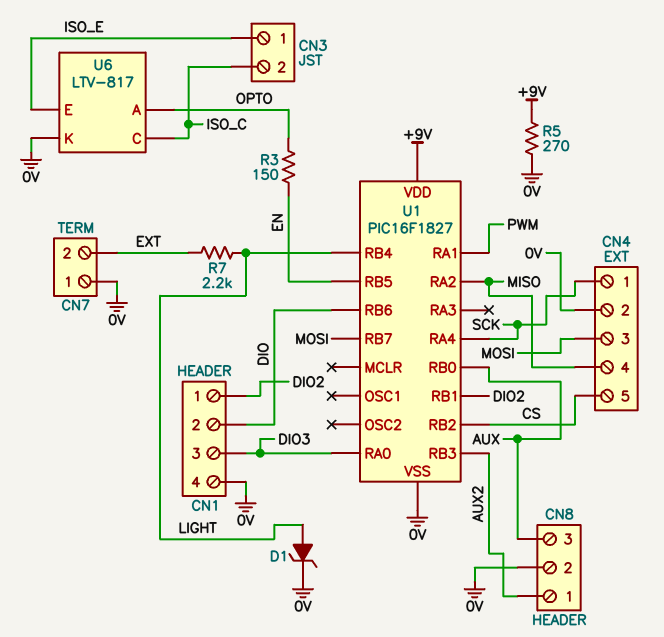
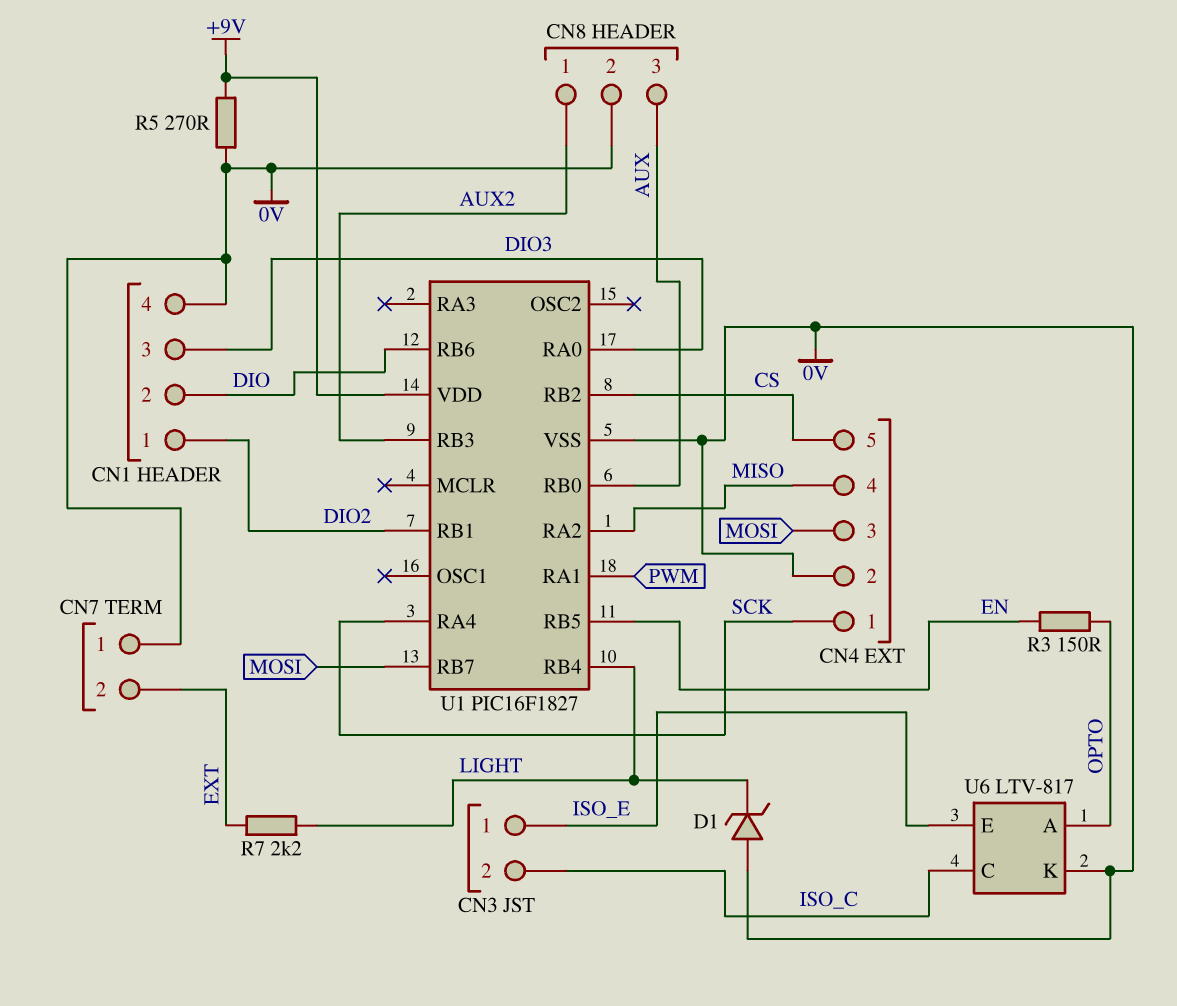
D1: zener (A LIGHT, K 0V) -> zener (A 0V, K LIGHT)

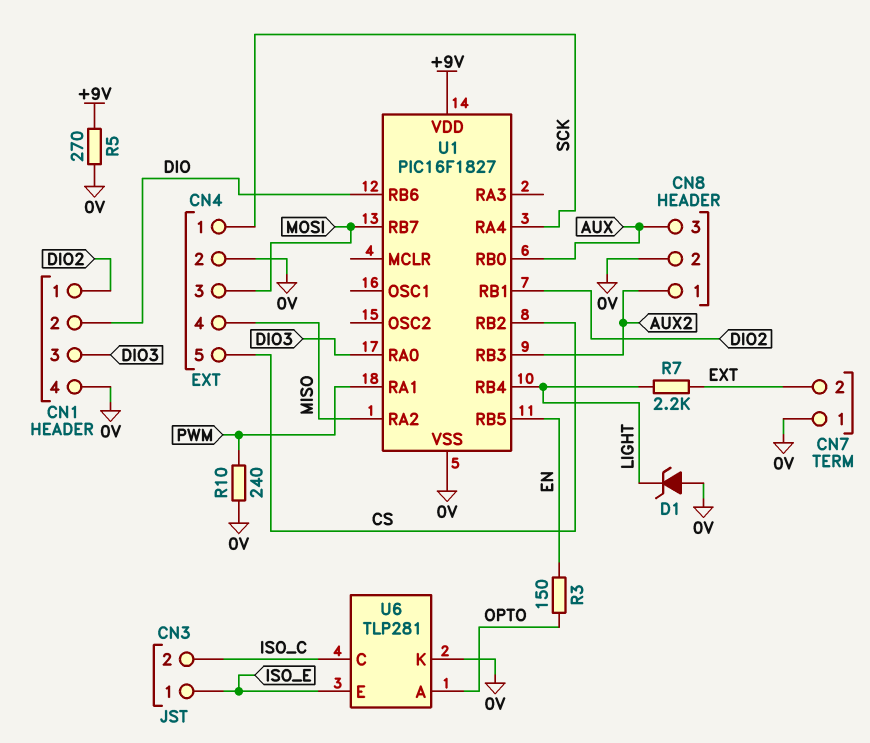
R10: none -> 240 (0V, PWM)
U6: LTV-817 -> TLP281

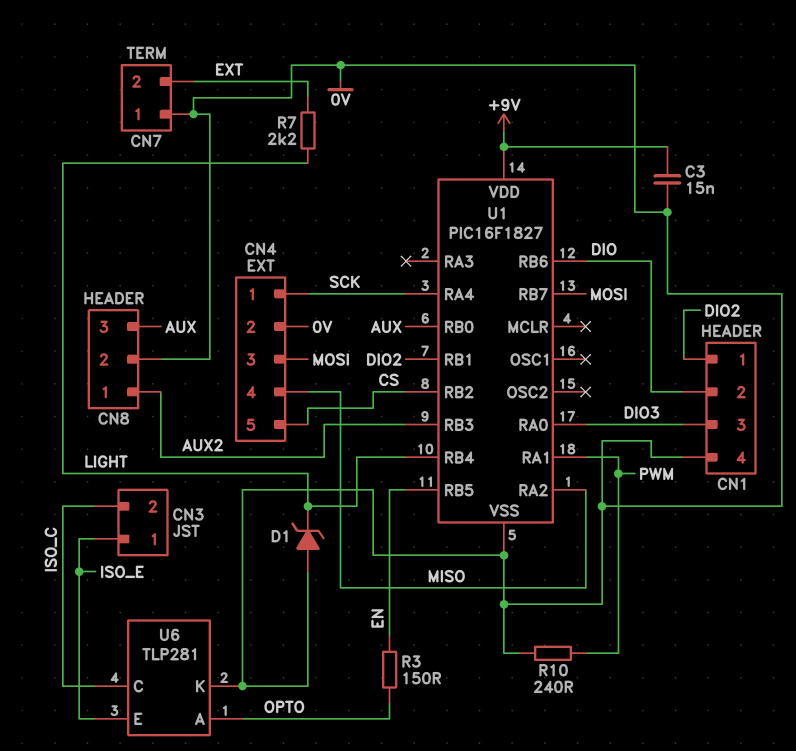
C3: none -> 15nF (+9V, 0V)
R5: 270 (+9V, 0V) -> none

